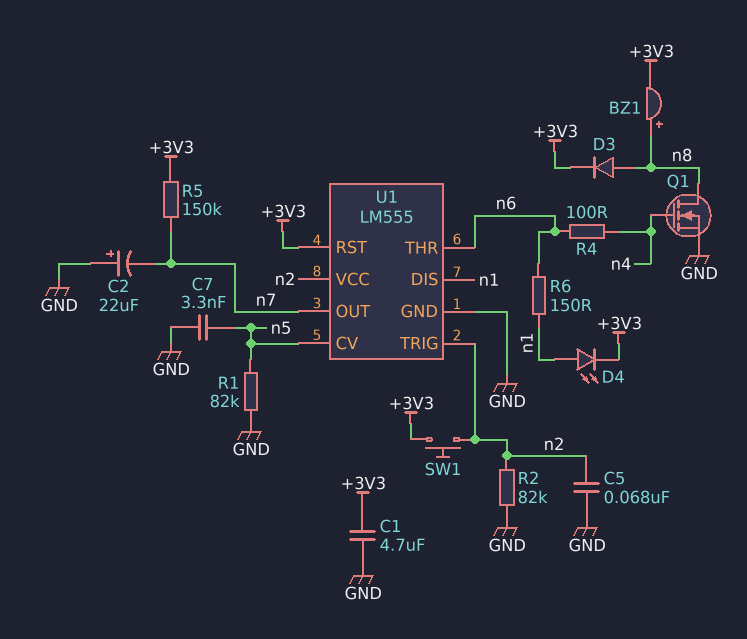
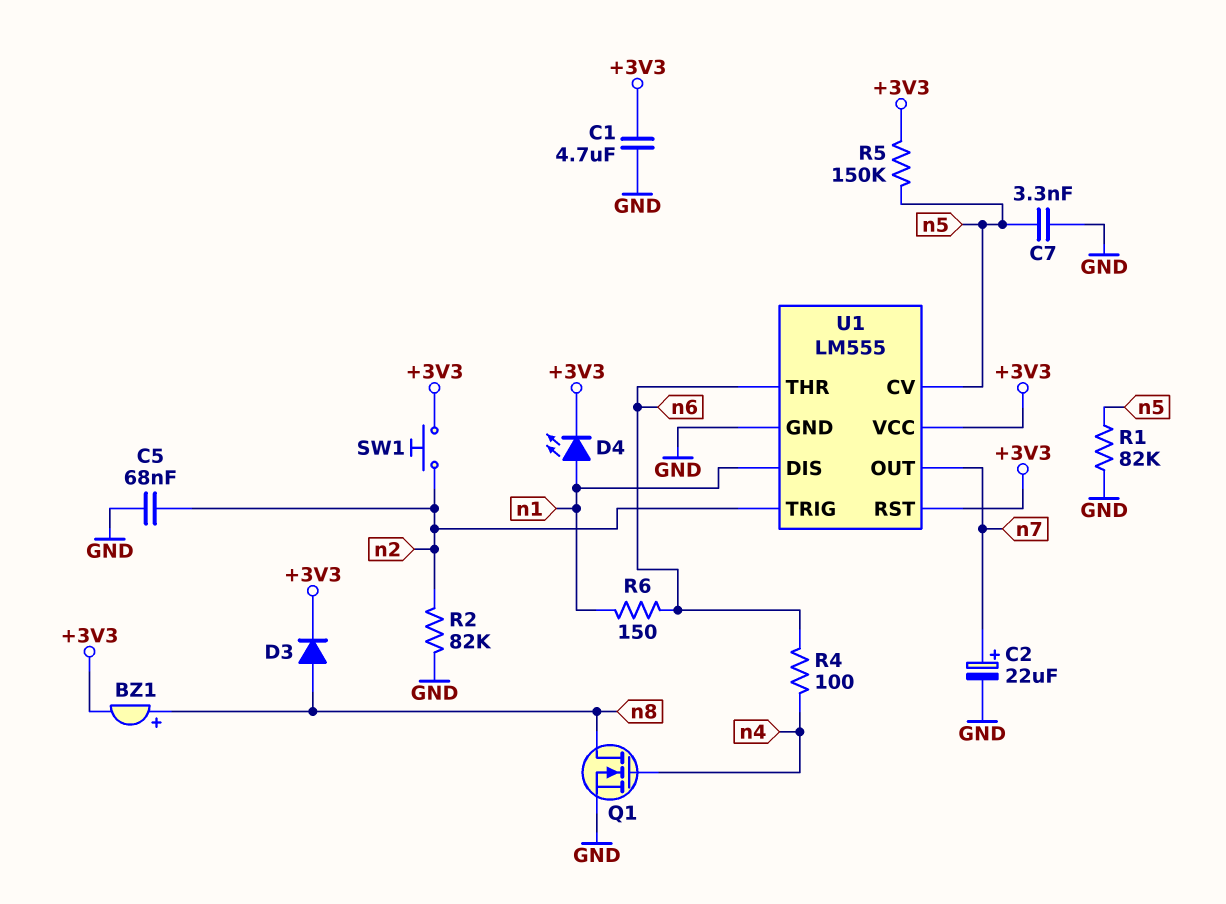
C2: 22uF (plus GND, minus n7) -> 22uF (plus n7, minus GND)
R5: 150k (+3V3, n7) -> 150k (+3V3, n5)
U1 pin VCC: n2 -> +3V3

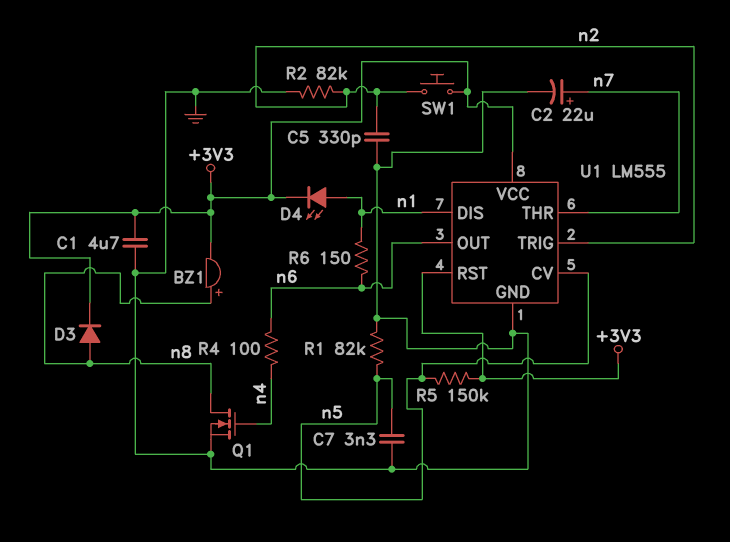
C5: 68nF (GND, n2) -> 330pF (GND, n2)
U1 pin OUT: n7 -> n6
U1 pin THR: n6 -> n7

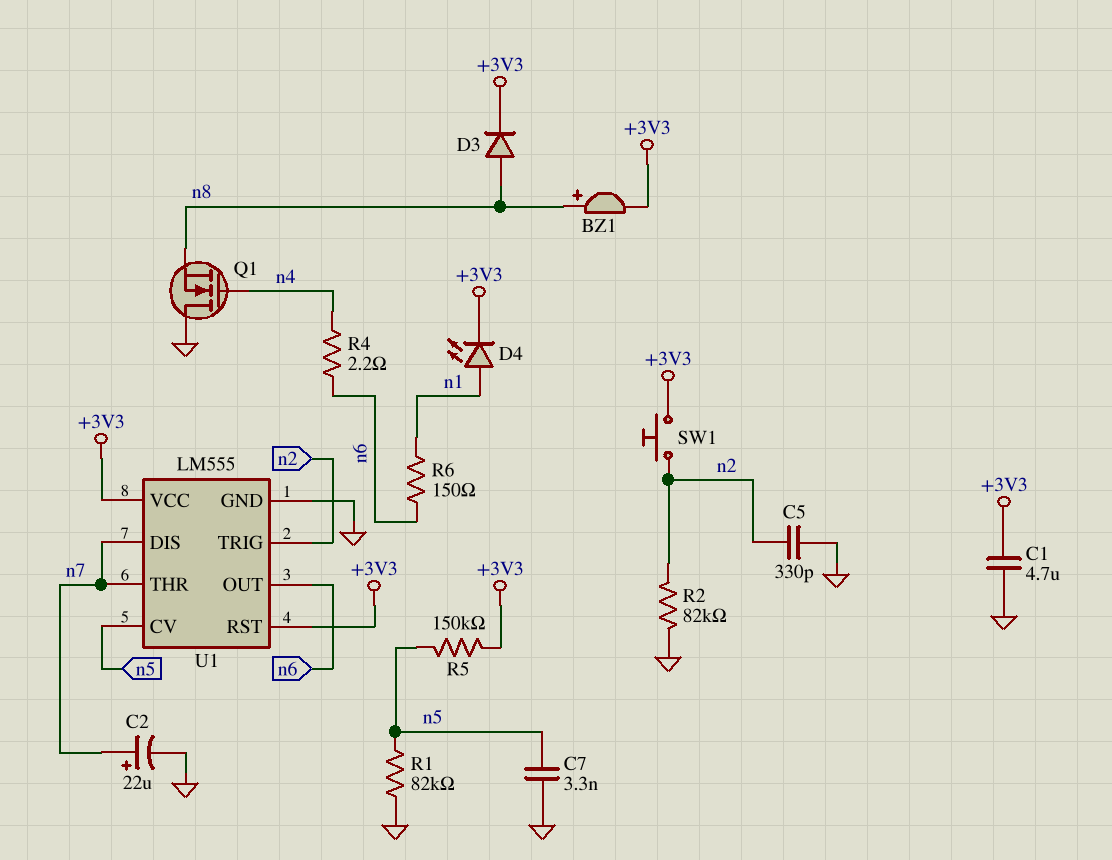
Q1: NMOS (G n4, D n8, S GND) -> NMOS (G n4, D GND, S n8)
R4: 100 (n4, n6) -> 2.2 (n4, n6)
U1 pin DIS: n1 -> n7

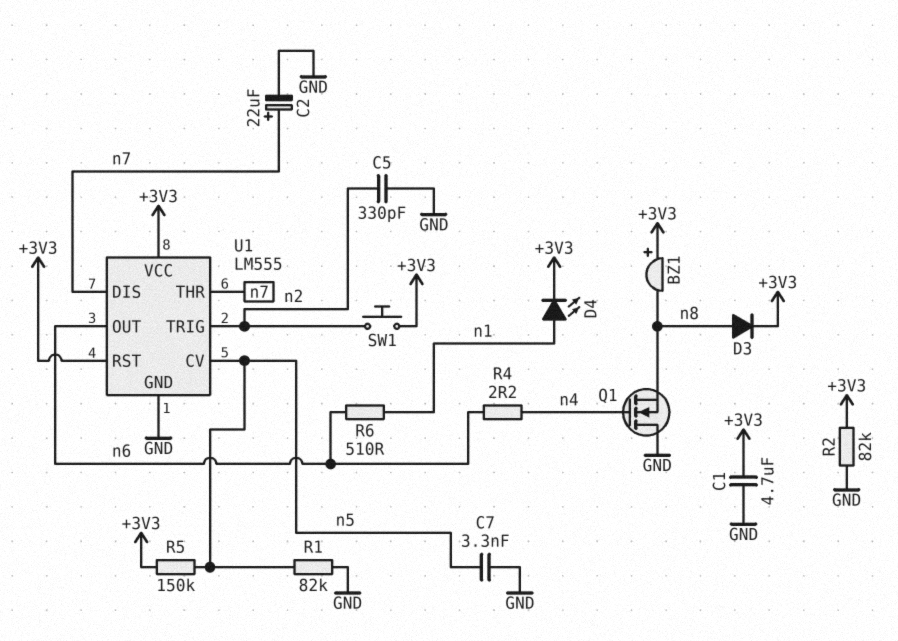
BZ1: buzzer (plus n8, minus +3V3) -> buzzer (plus +3V3, minus n8)
R2: 82k (GND, n2) -> 82k (+3V3, GND)
R6: 150 (n1, n6) -> 510 (n1, n6)

